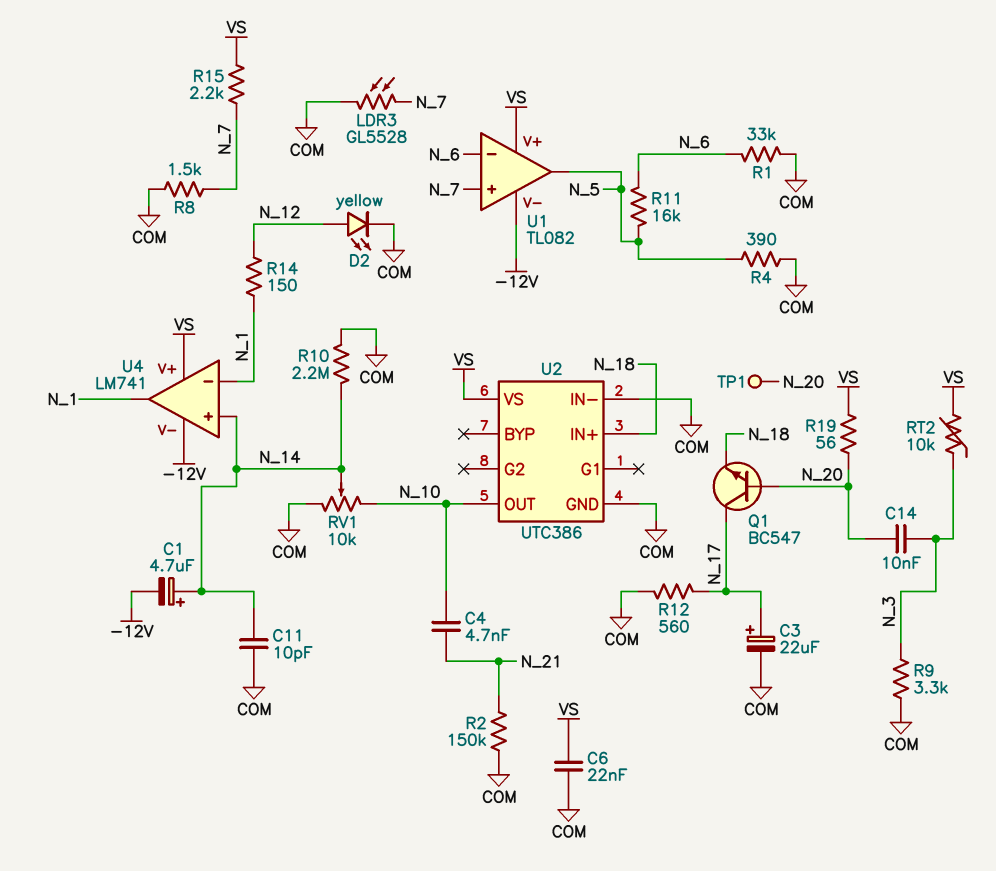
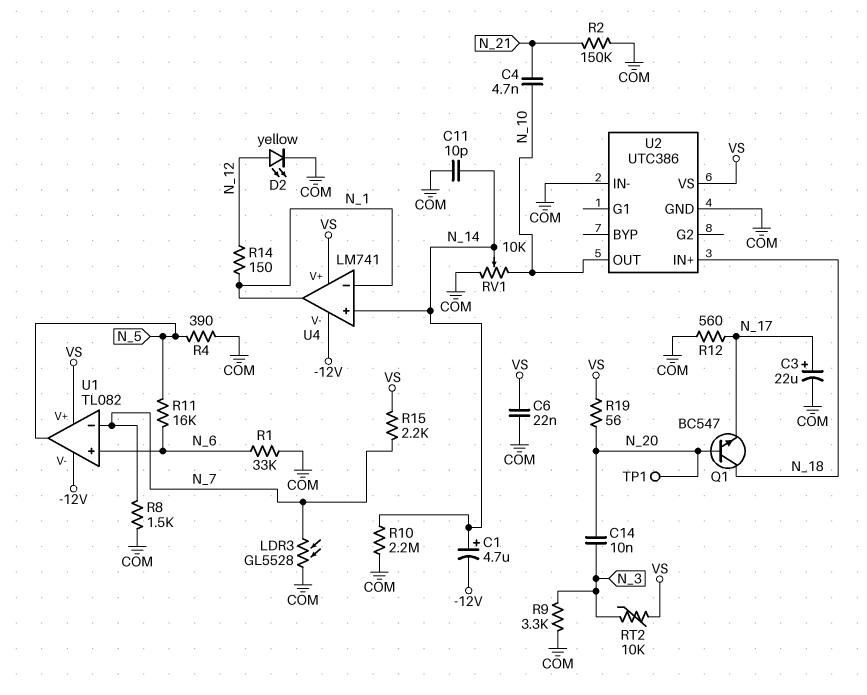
Q1: NPN BC547 (B N_20, C N_17, E N_18) -> NPN BC547 (B N_20, C N_18, E N_17)
U1 pin in+: N_7 -> N_6
U1 pin in-: N_6 -> N_7

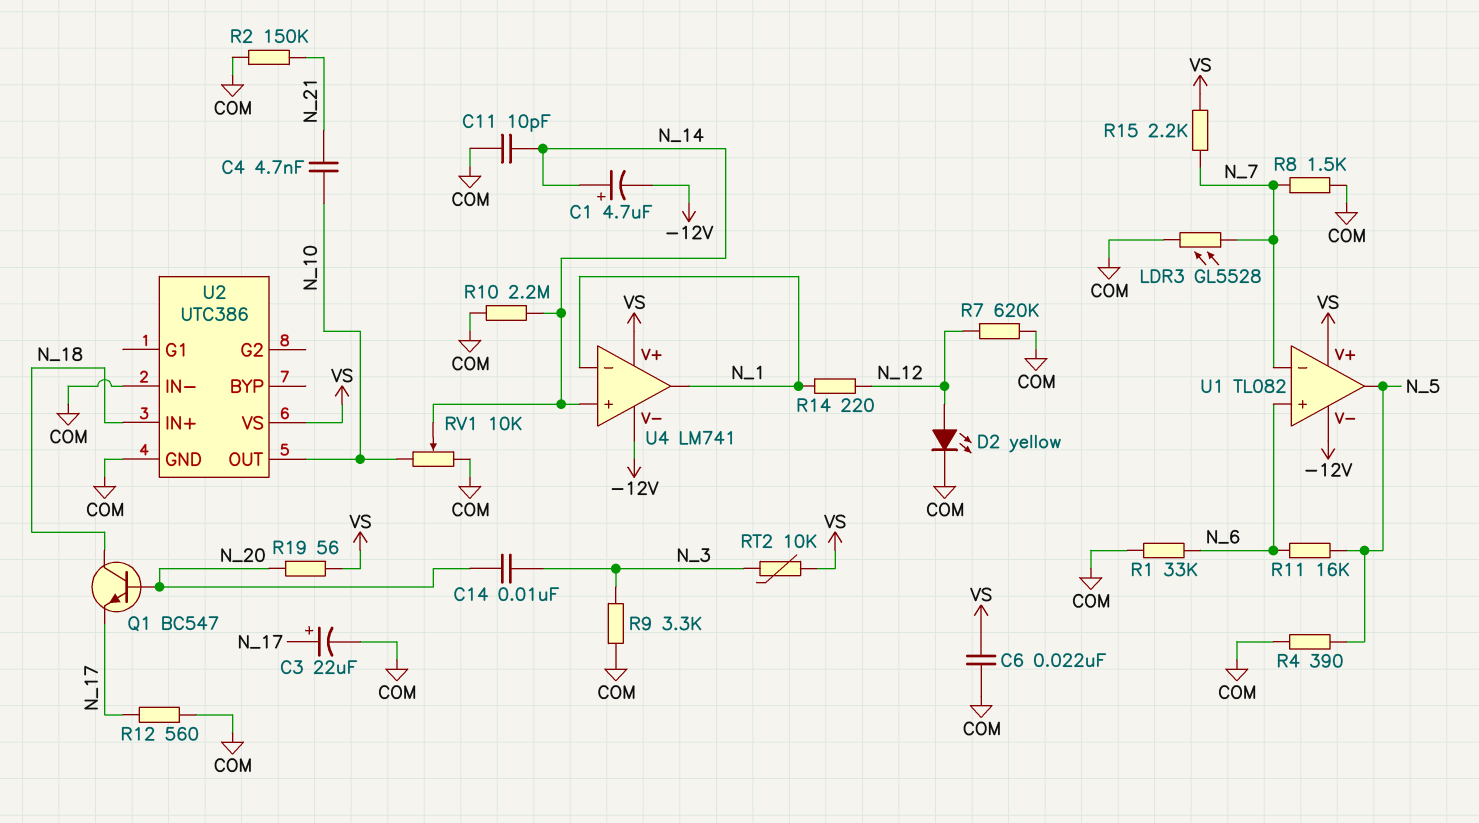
R7: none -> 620k (COM, N_12)
R14: 150 (N_1, N_12) -> 220 (N_1, N_12)
TP1: test point (N_20) -> none

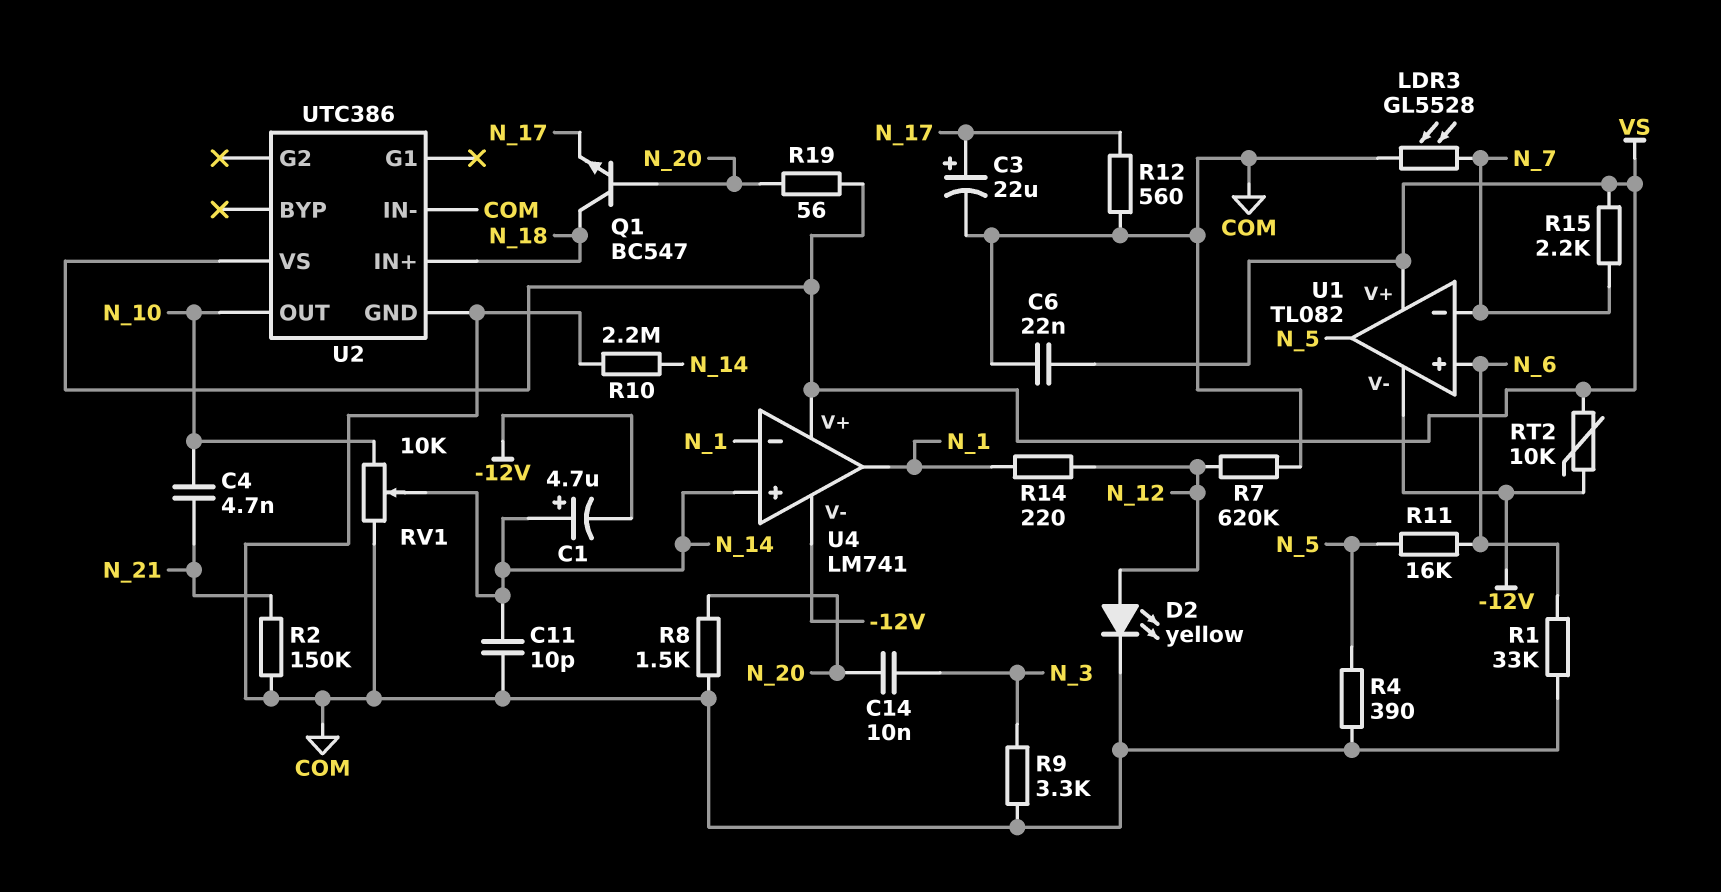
R8: 1.5k (COM, N_7) -> 1.5k (COM, N_20)
RT2: 10k (N_3, VS) -> 10k (-12V, VS)

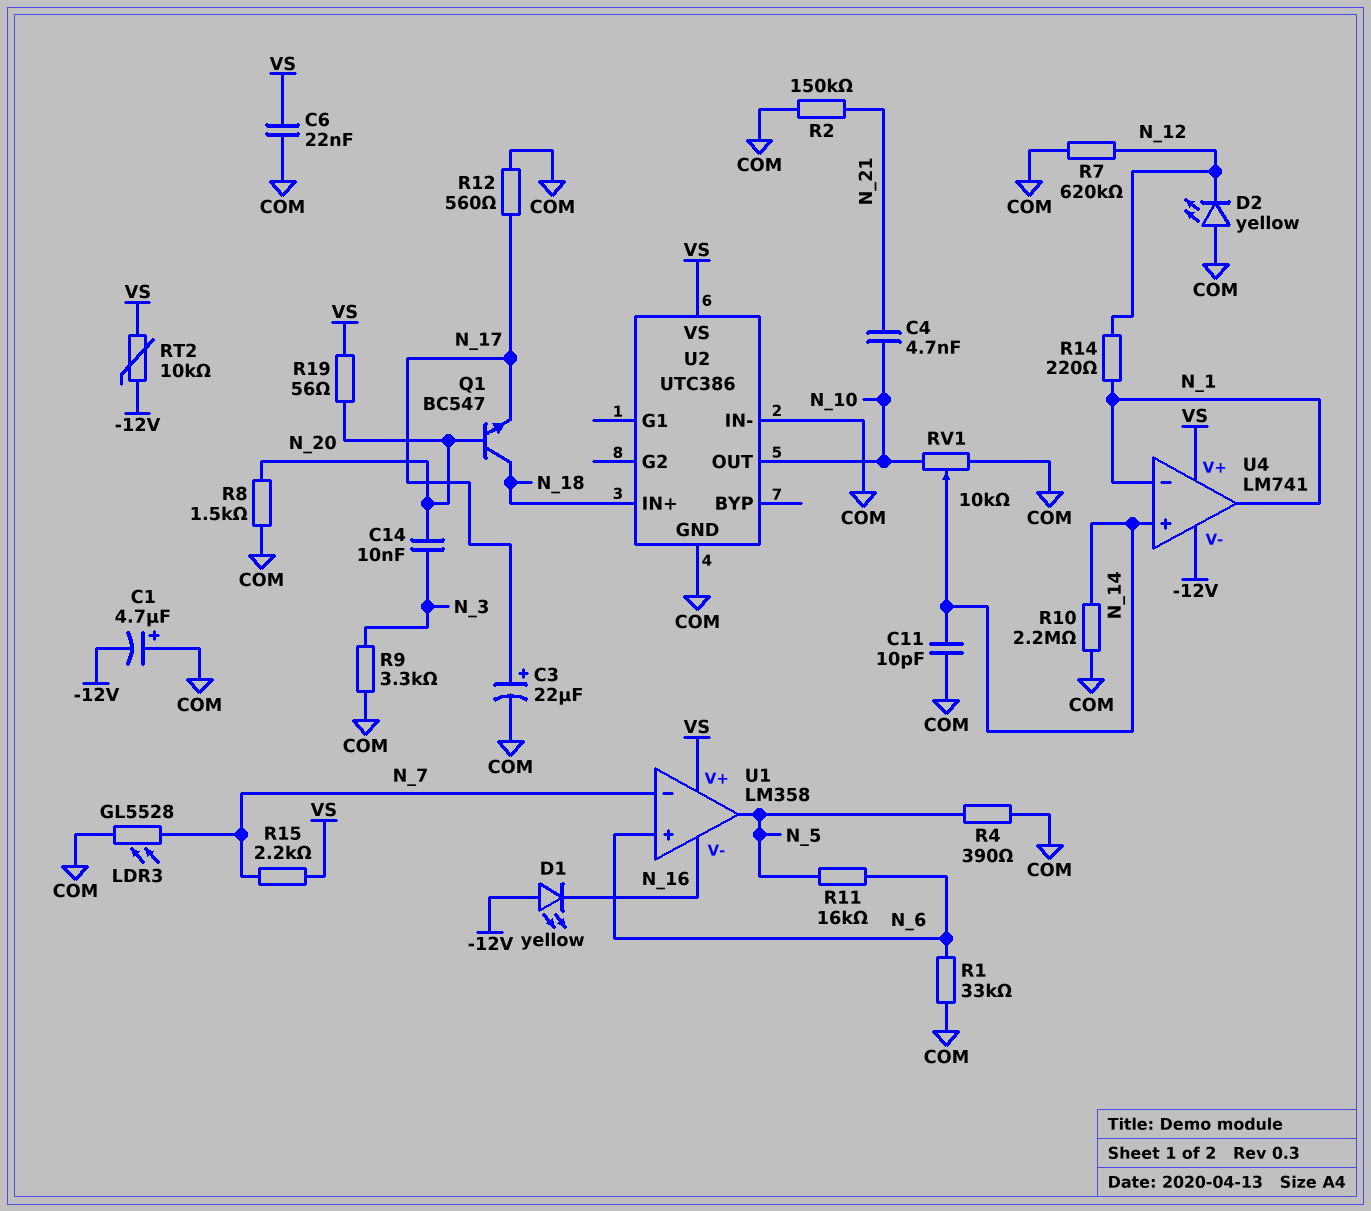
C1: 4.7uF (plus N_14, minus -12V) -> 4.7uF (plus COM, minus -12V)
D1: none -> LED yellow (A -12V, K N_16)
D2: LED yellow (A N_12, K COM) -> LED yellow (A COM, K N_12)
U1: TL082 -> LM358
U1 pin V-: -12V -> N_16

